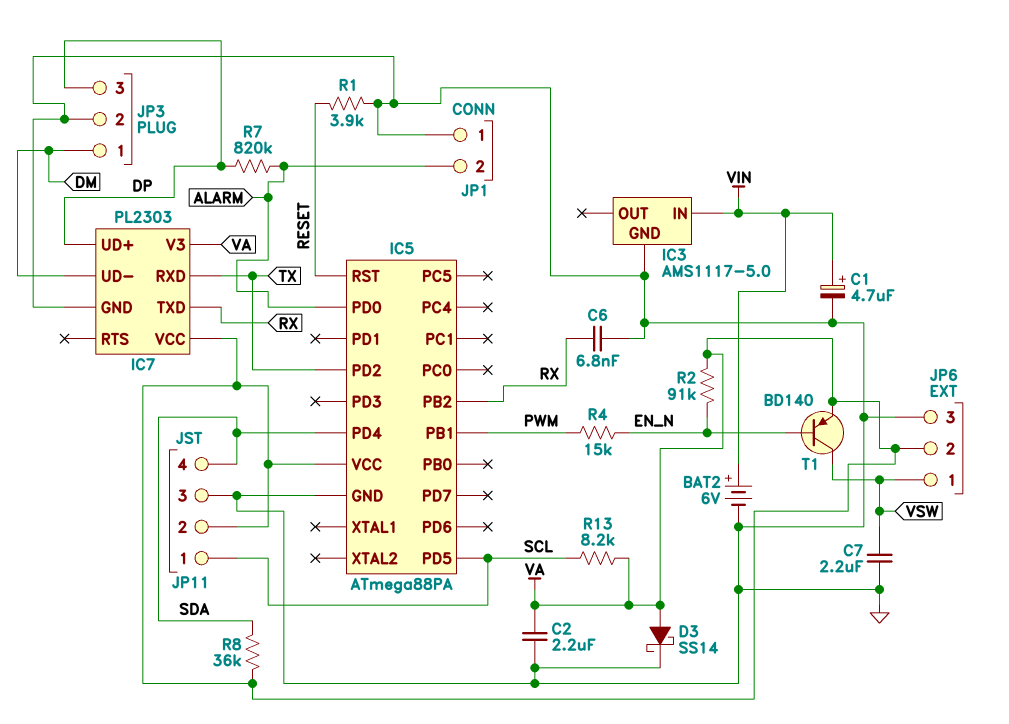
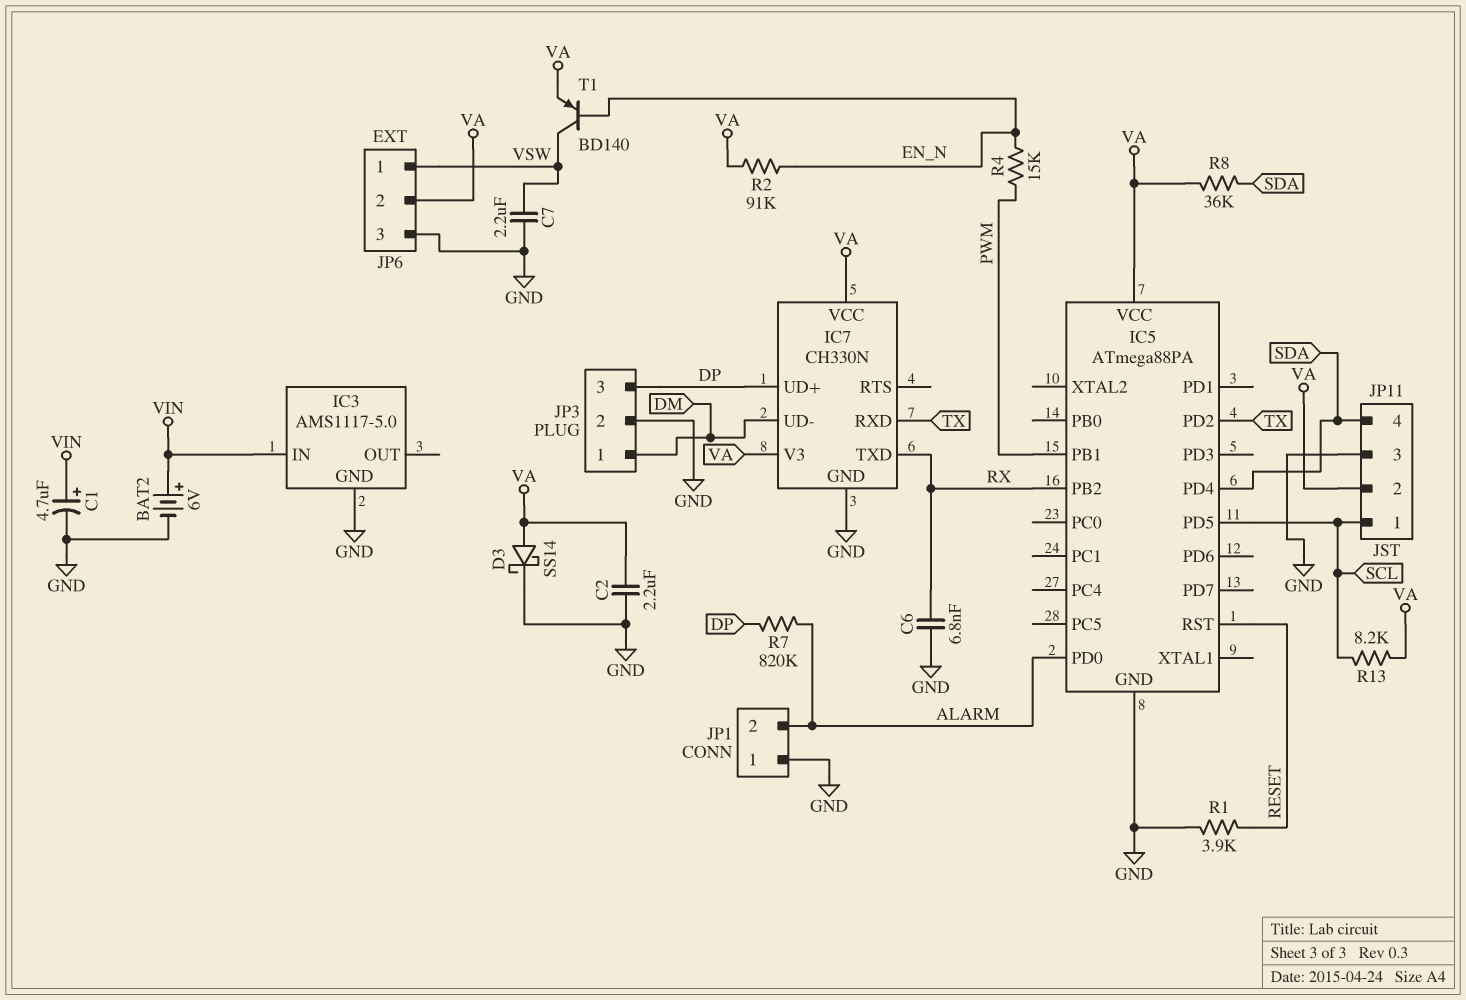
IC7: PL2303 -> CH330N

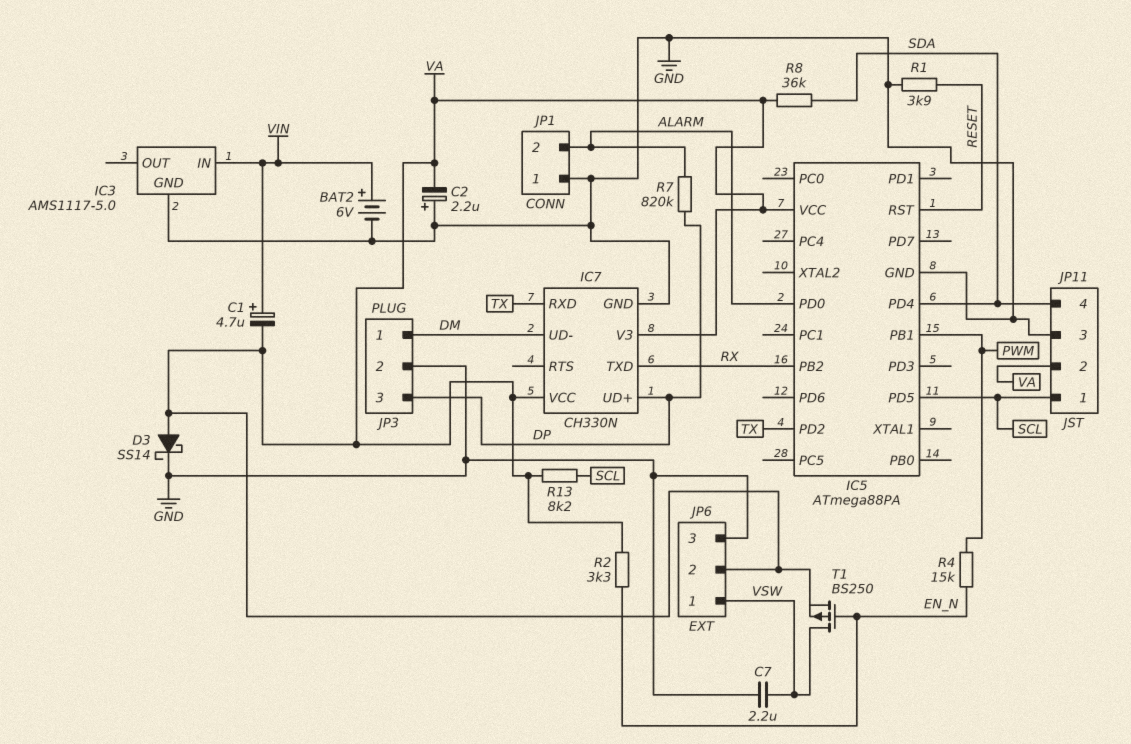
C1: 4.7uF (plus VIN, minus GND) -> 4.7uF (plus VIN, minus VA)
C2: 2.2uF (GND, VA) -> 2.2uF (plus GND, minus VA)
C6: 6.8nF (GND, RX) -> none
R2: 91k (EN_N, VA) -> 3.3k (EN_N, VA)
T1: PNP BD140 (B EN_N, C VSW, E VA) -> PMOS BS250 (G EN_N, D VSW, S VA)

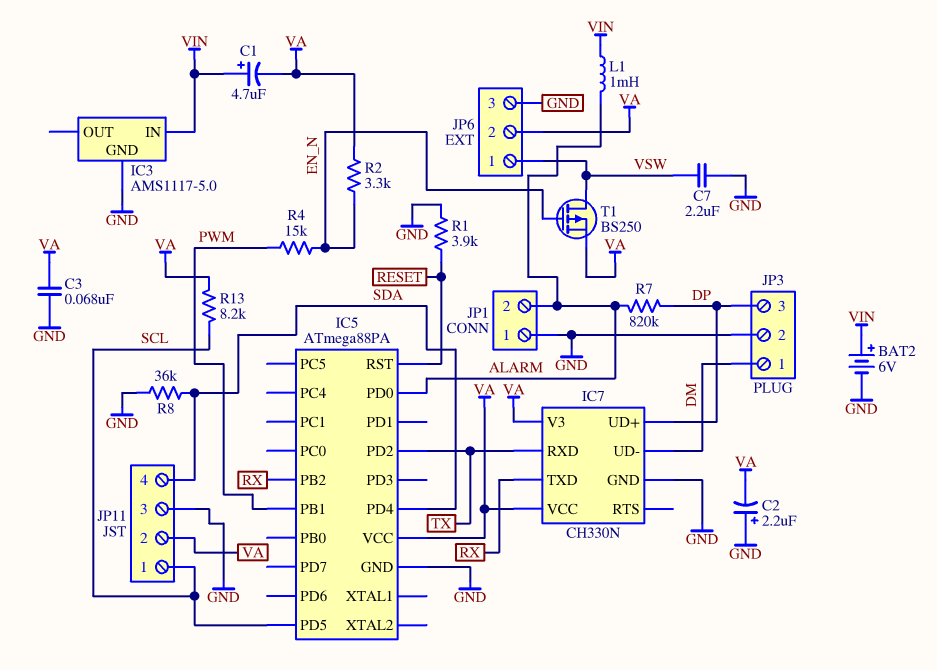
C3: none -> 68nF (GND, VA)
D3: schottky SS14 (A VA, K GND) -> none
L1: none -> 1mH (ALARM, VIN)
R8: 36k (SDA, VA) -> 36k (GND, SDA)

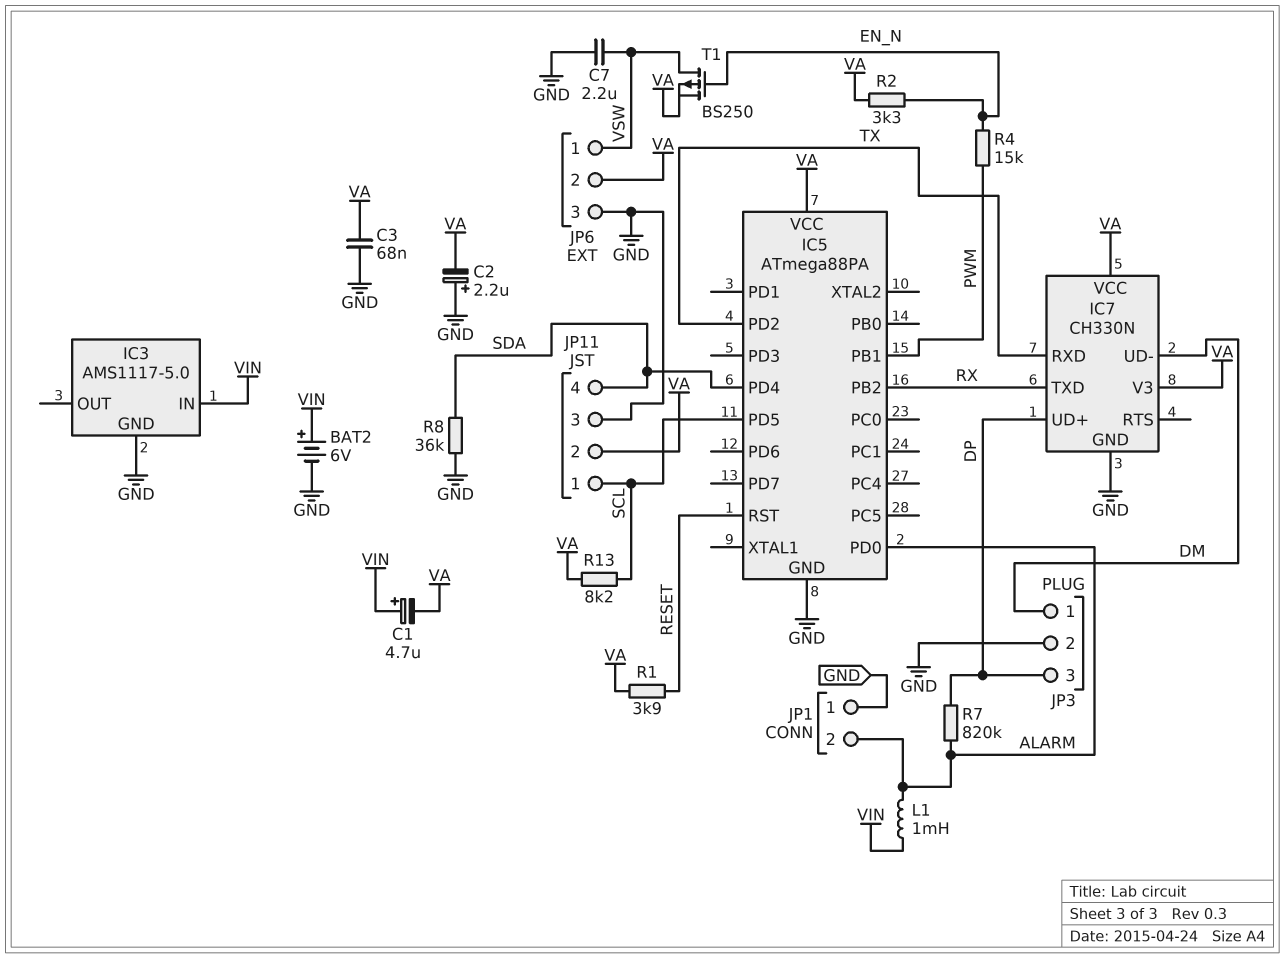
R1: 3.9k (GND, RESET) -> 3.9k (RESET, VA)

